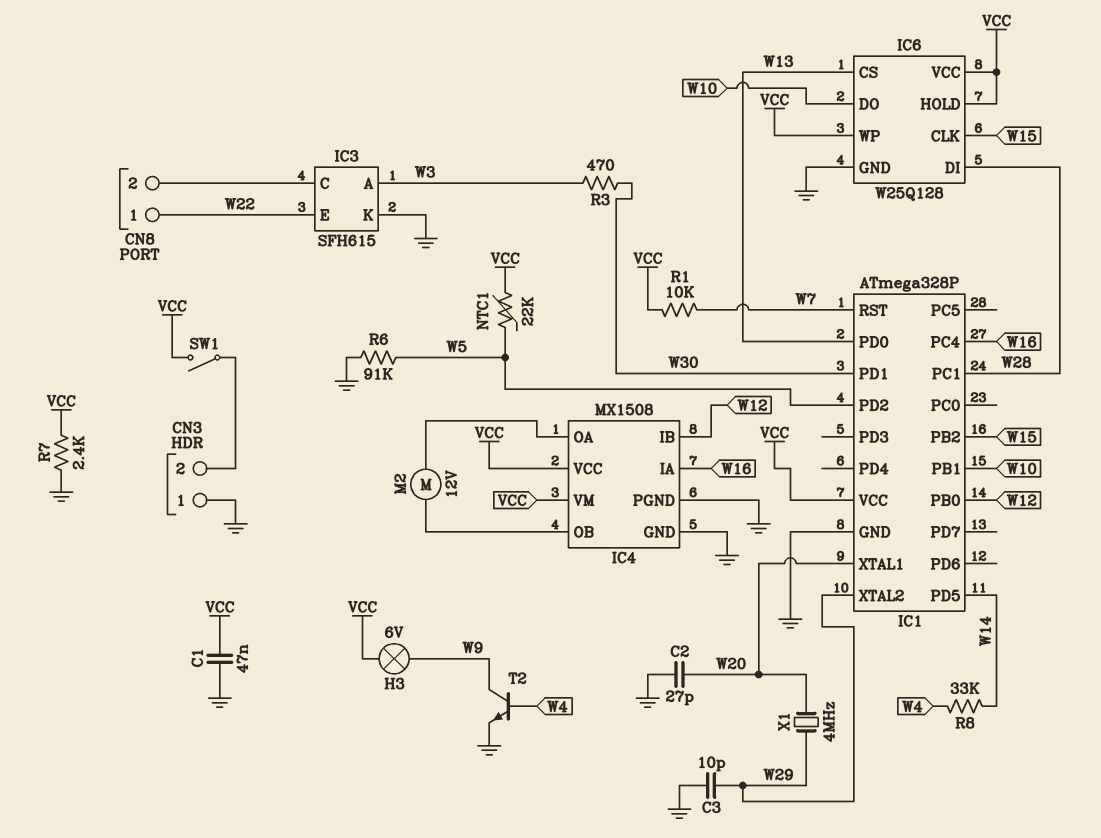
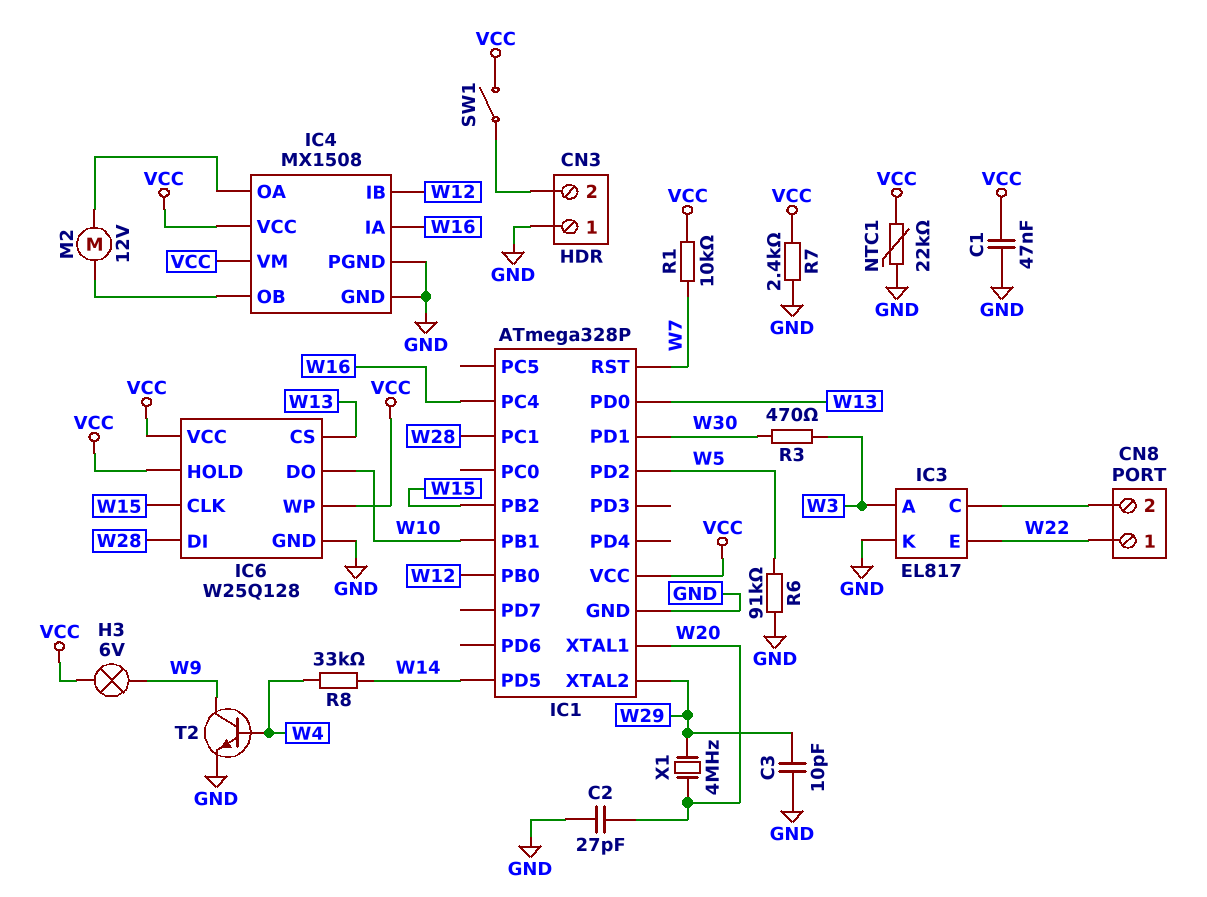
IC3: SFH615 -> EL817
NTC1: 22k (VCC, W5) -> 22k (GND, VCC)

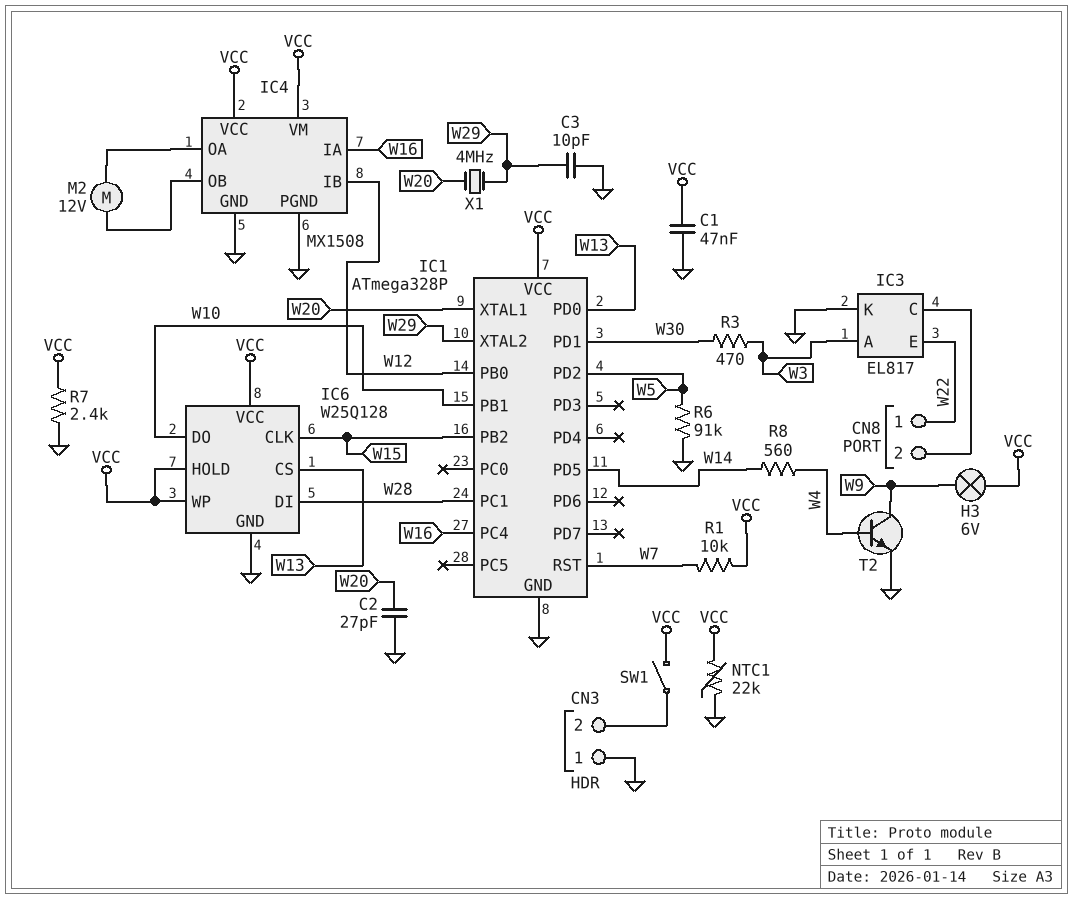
R8: 33k (W4, W14) -> 560 (W4, W14)

